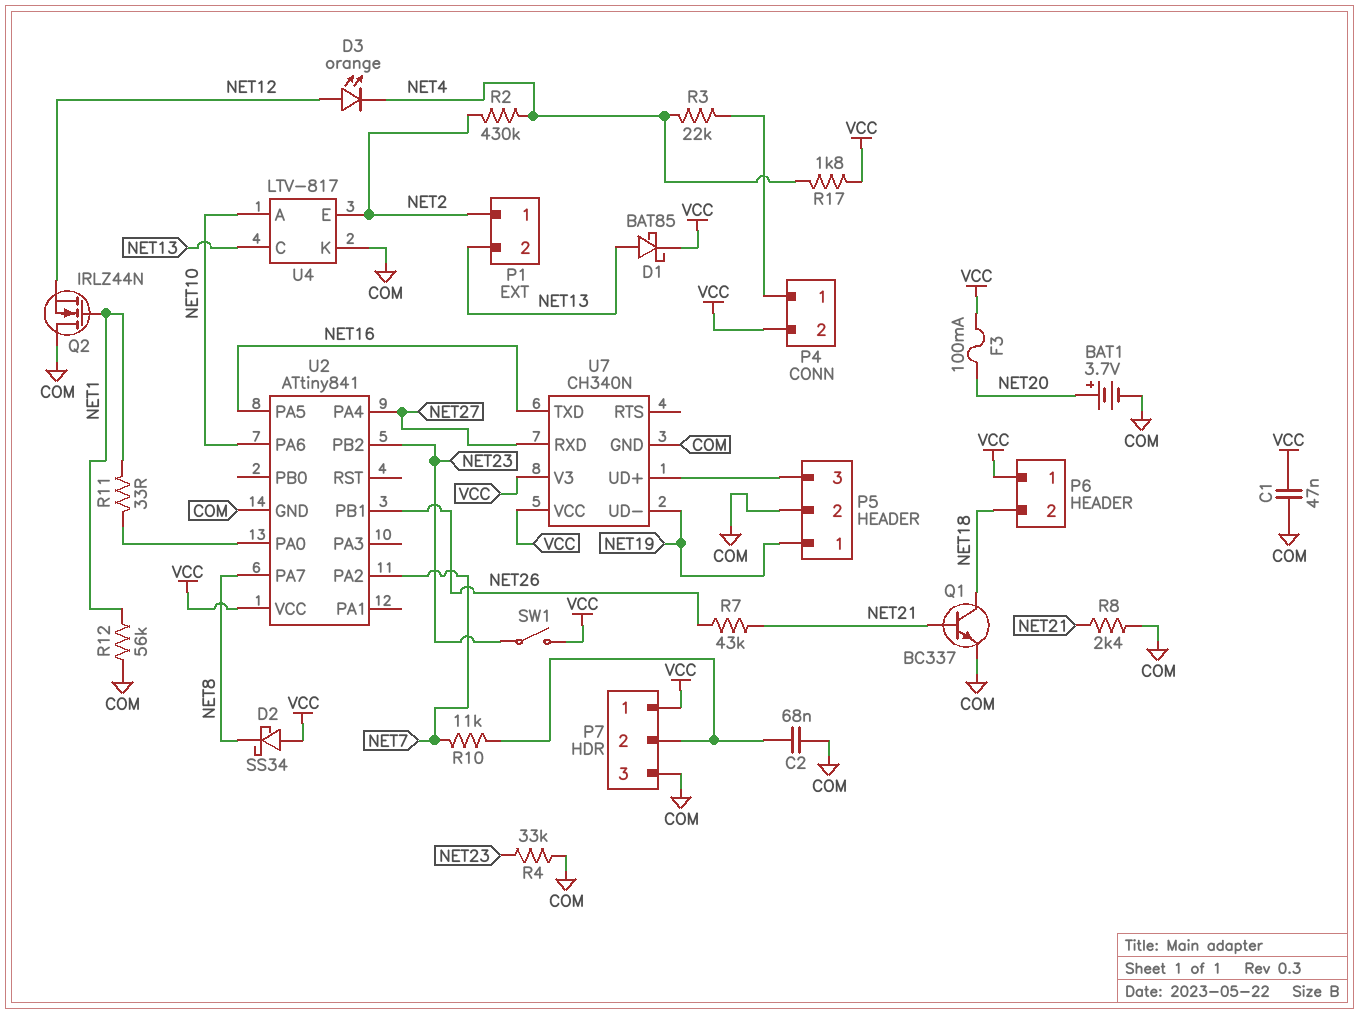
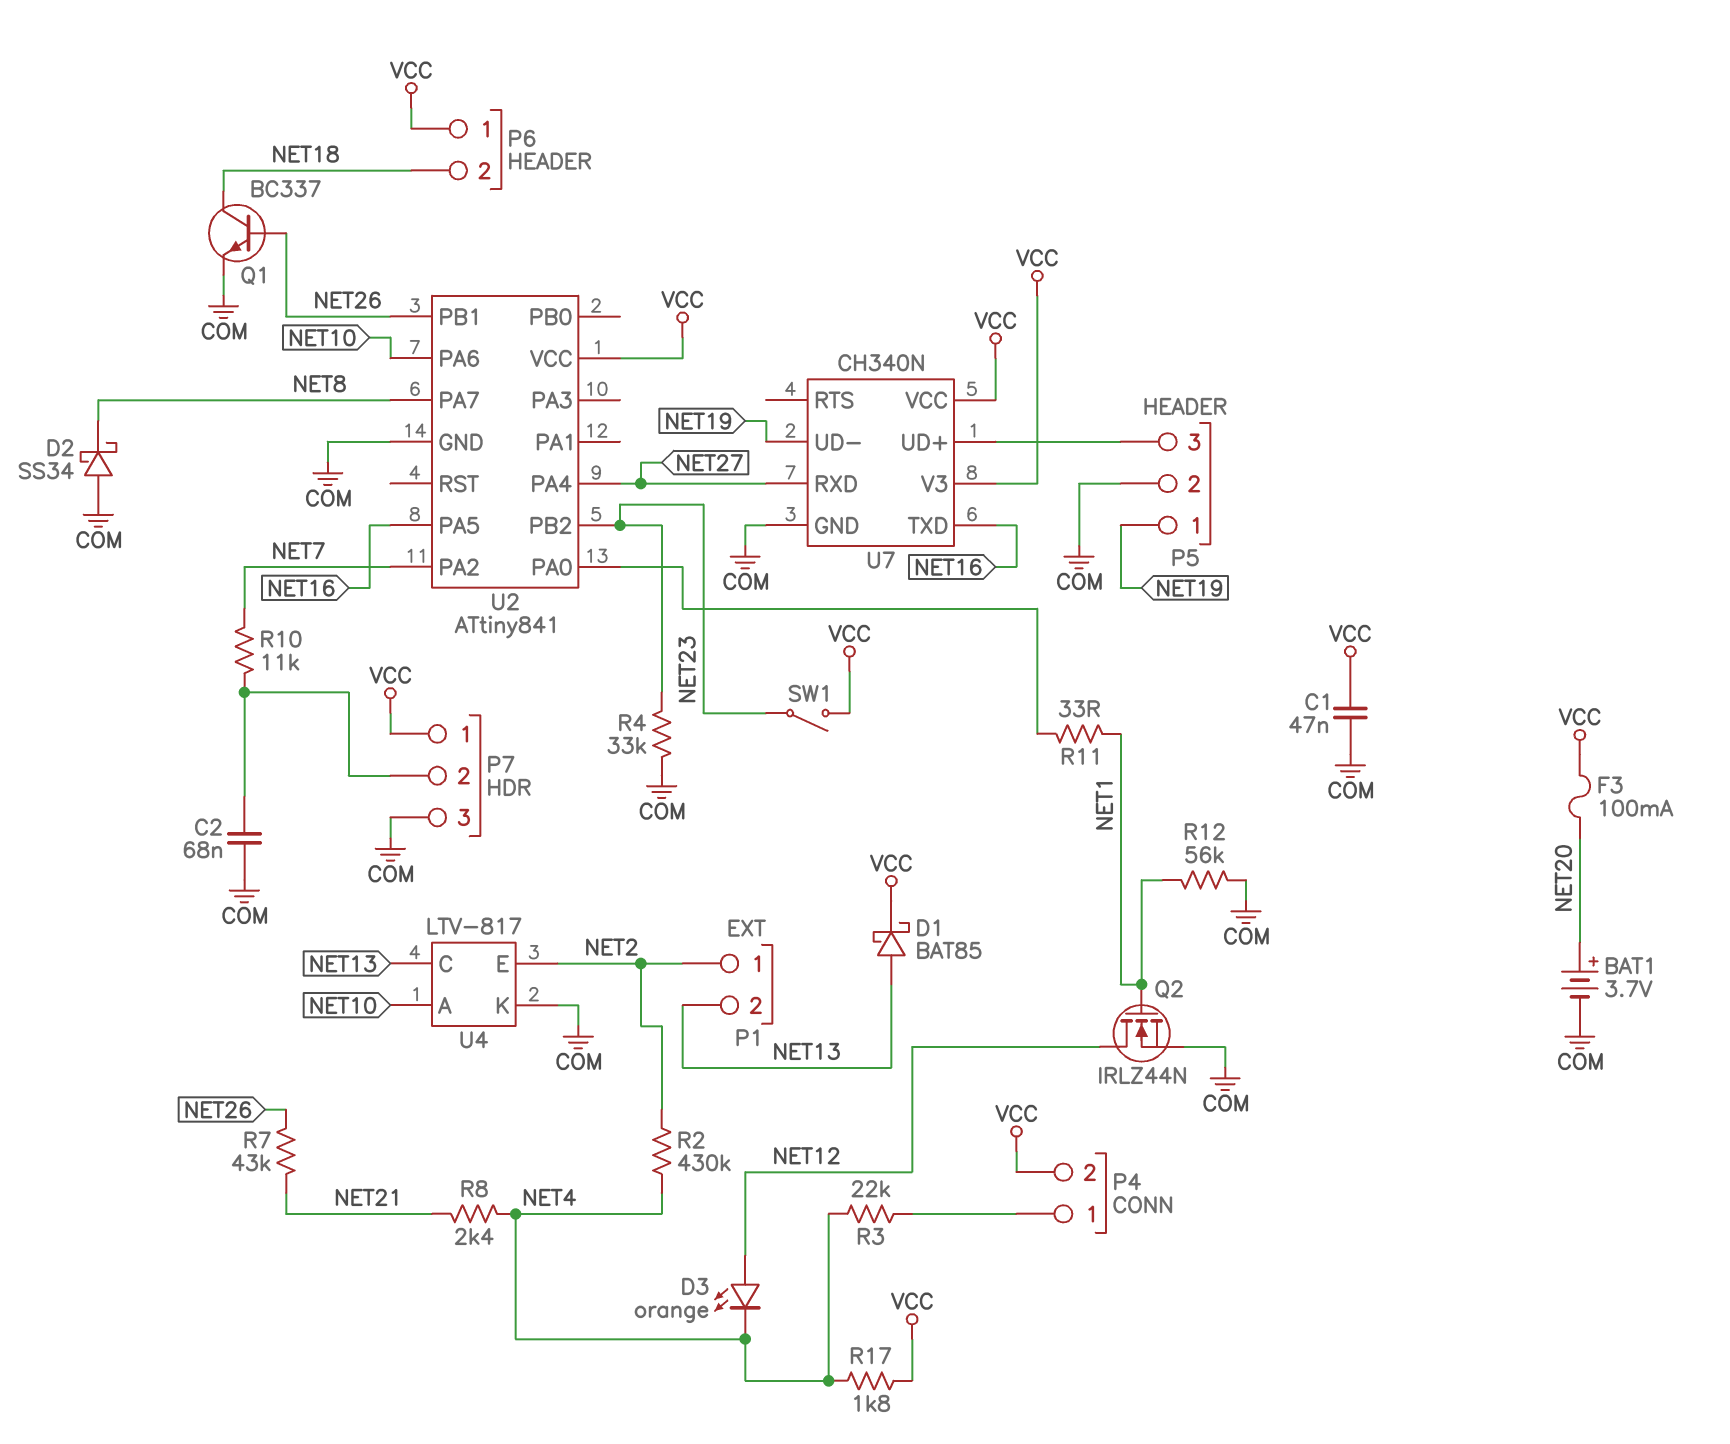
D2: schottky SS34 (A VCC, K NET8) -> schottky SS34 (A COM, K NET8)
Q1: NPN BC337 (B NET21, C NET18, E COM) -> NPN BC337 (B NET26, C NET18, E COM)
Q2: NMOS IRLZ44N (G NET1, D COM, S NET12) -> NMOS IRLZ44N (G NET1, D NET12, S COM)
R8: 2.4k (COM, NET21) -> 2.4k (NET4, NET21)

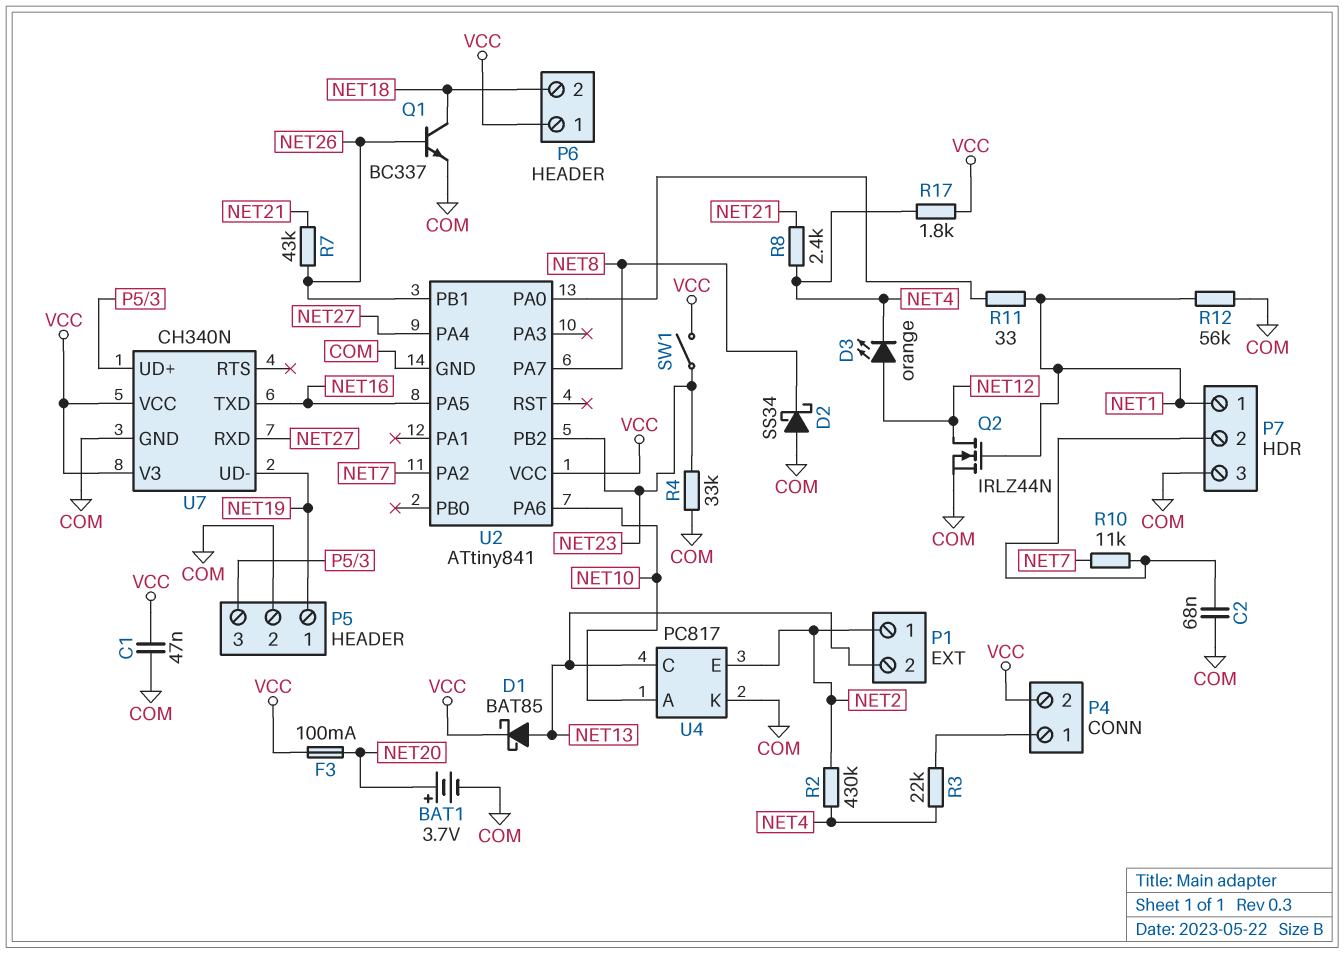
P7 pin 1: VCC -> NET1
U4: LTV-817 -> PC817

